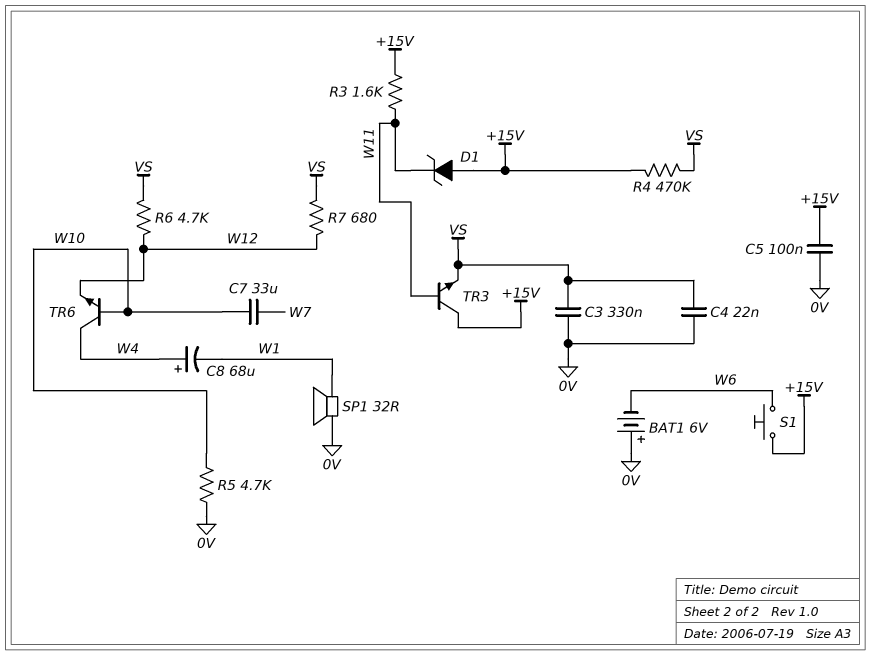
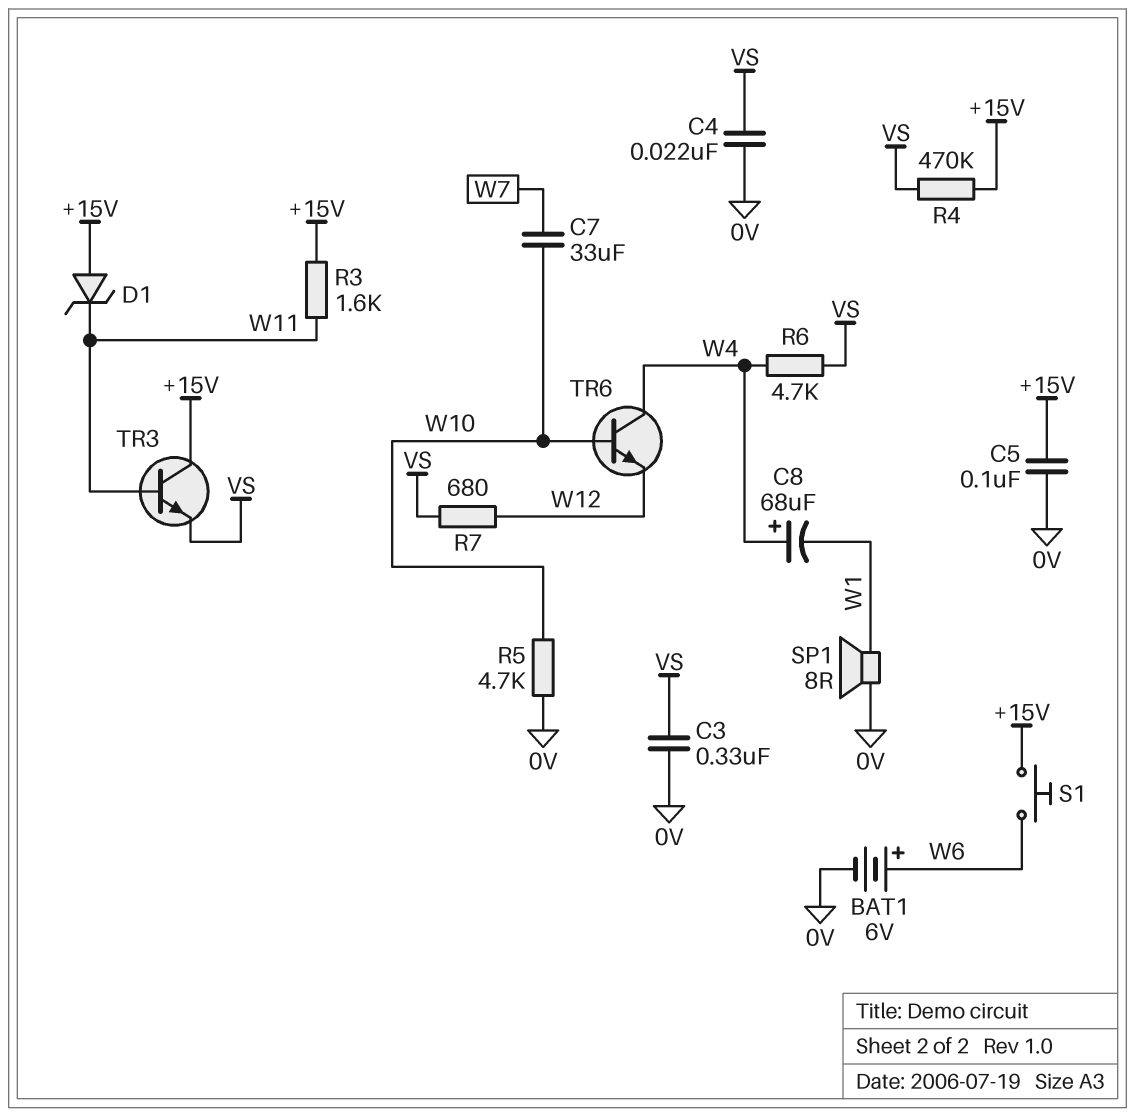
BAT1: 6V (plus 0V, minus W6) -> 6V (plus W6, minus 0V)
R6: 4.7k (VS, W12) -> 4.7k (VS, W4)
SP1: speaker 32R (0V, W1) -> speaker 8R (0V, W1)

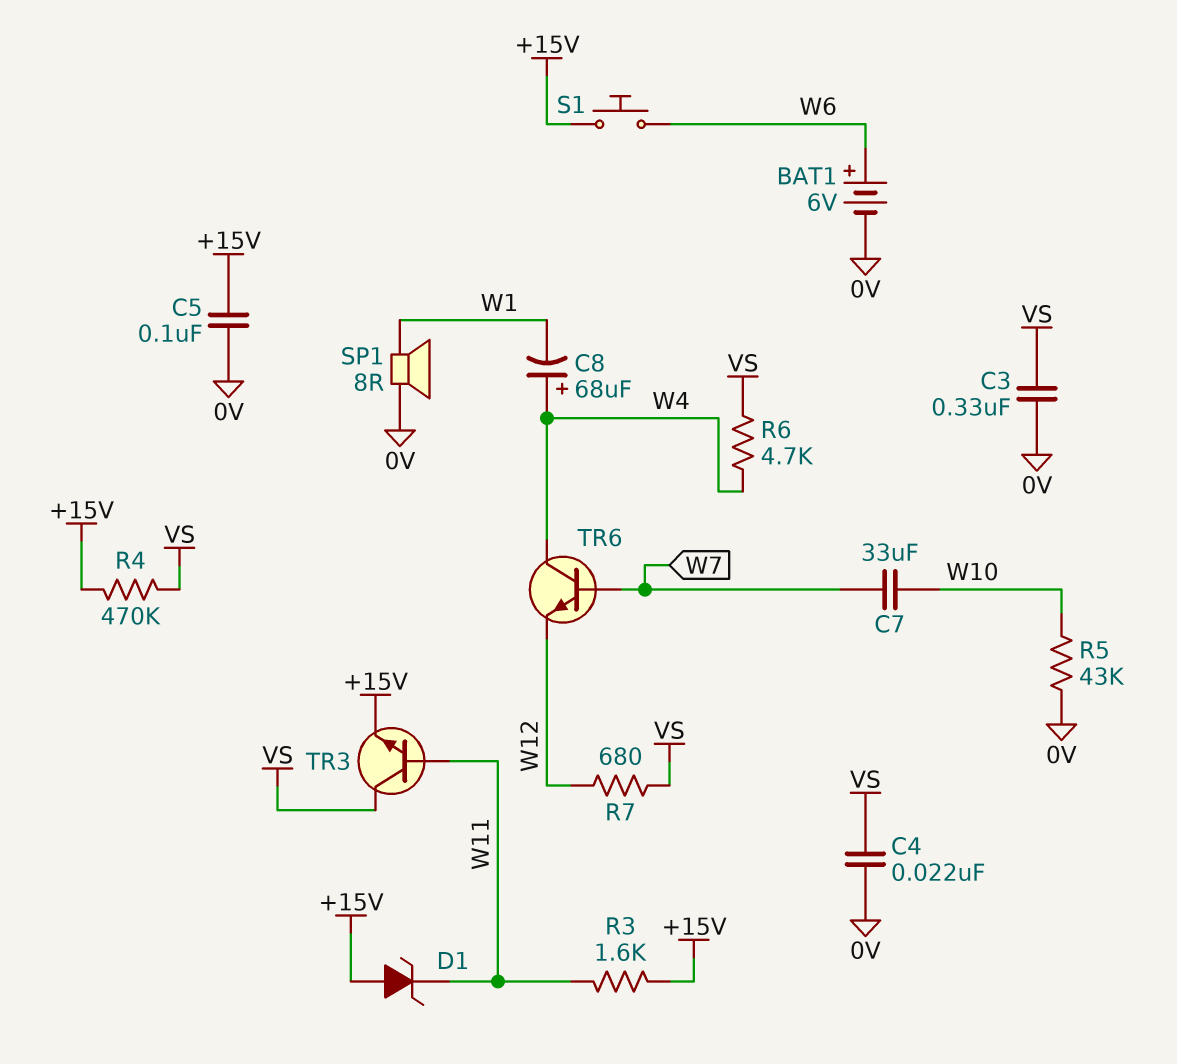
R5: 4.7k (0V, W10) -> 43k (0V, W10)
TR3: NPN (B W11, C +15V, E VS) -> NPN (B W11, C VS, E +15V)
TR6: NPN (B W10, C W4, E W12) -> NPN (B W7, C W4, E W12)

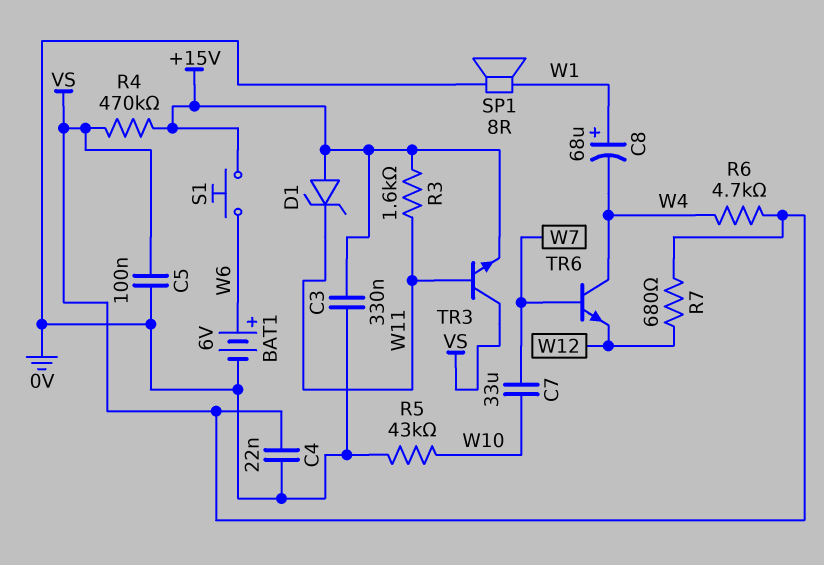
C3: 330nF (0V, VS) -> 330nF (+15V, 0V)
C5: 100nF (+15V, 0V) -> 100nF (0V, VS)
C8: 68uF (plus W4, minus W1) -> 68uF (plus W1, minus W4)

